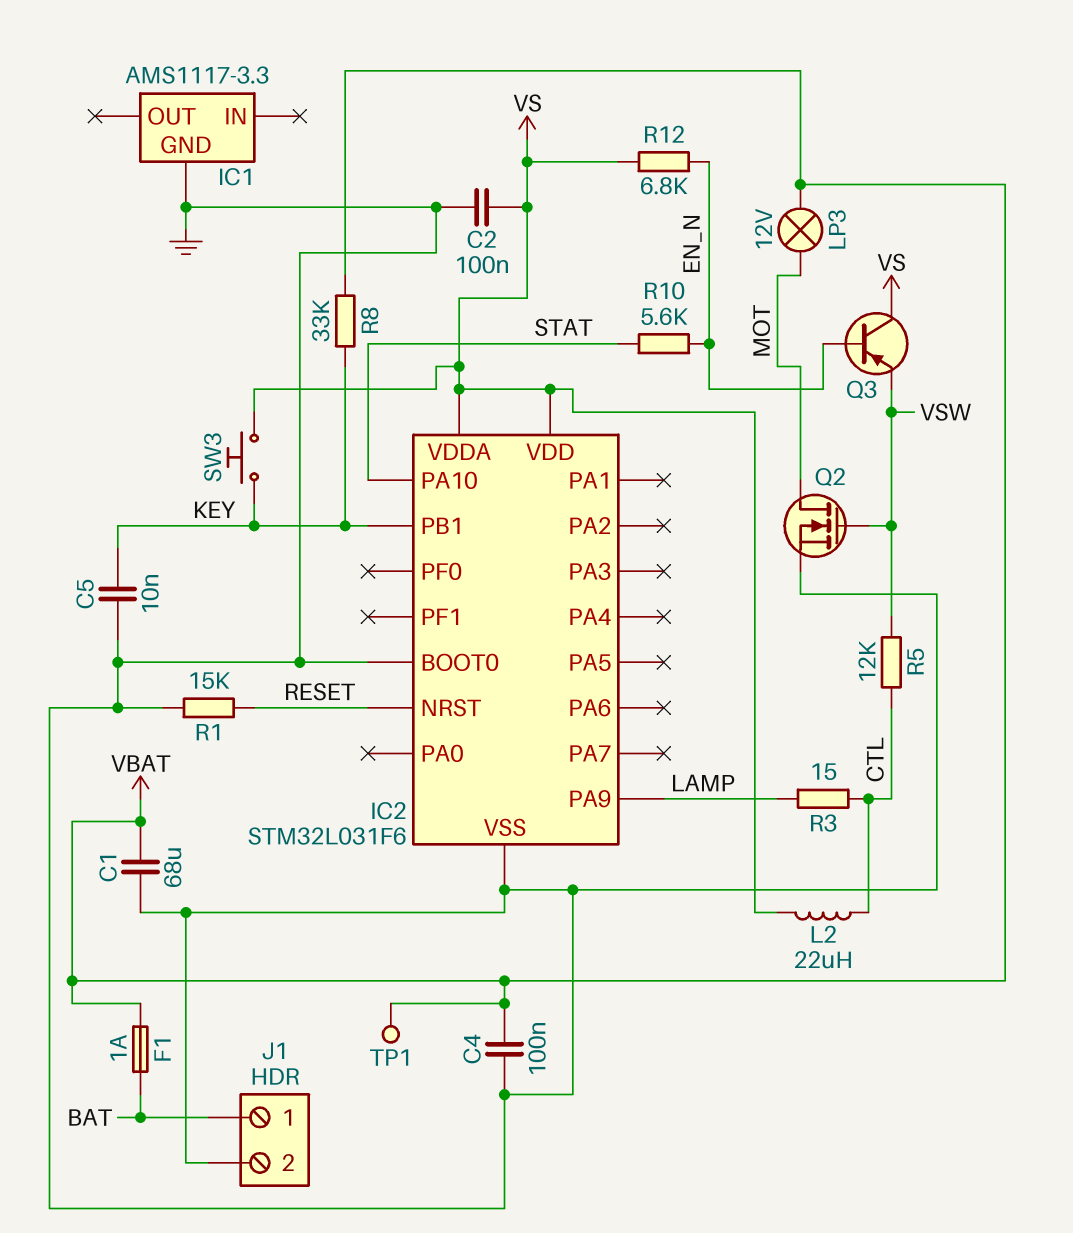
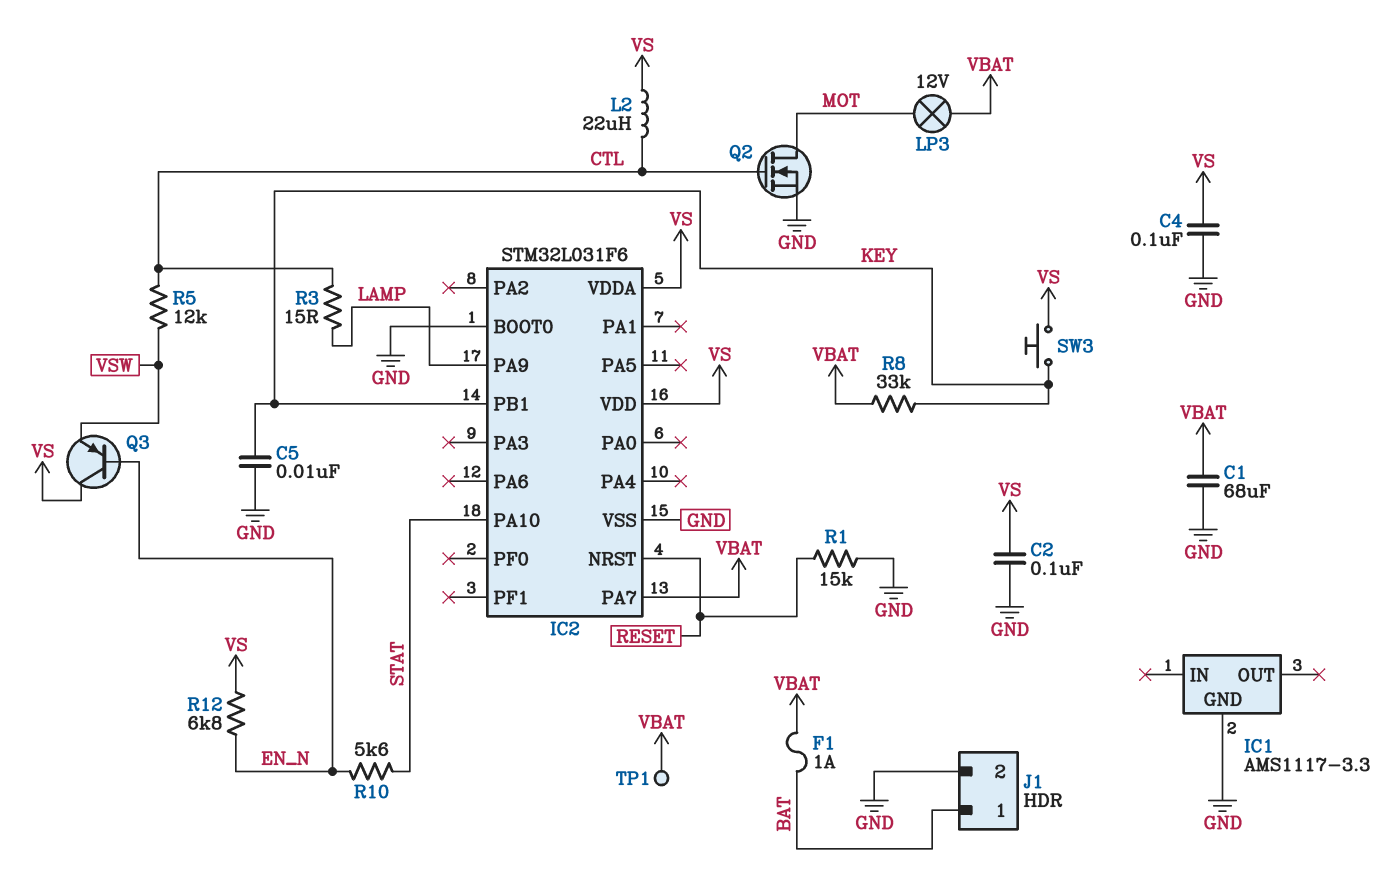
C4: 100nF (GND, VBAT) -> 100nF (GND, VS)
IC2 pin PA7: none -> VBAT
Q2: NMOS (G VSW, D MOT, S GND) -> NMOS (G CTL, D MOT, S GND)

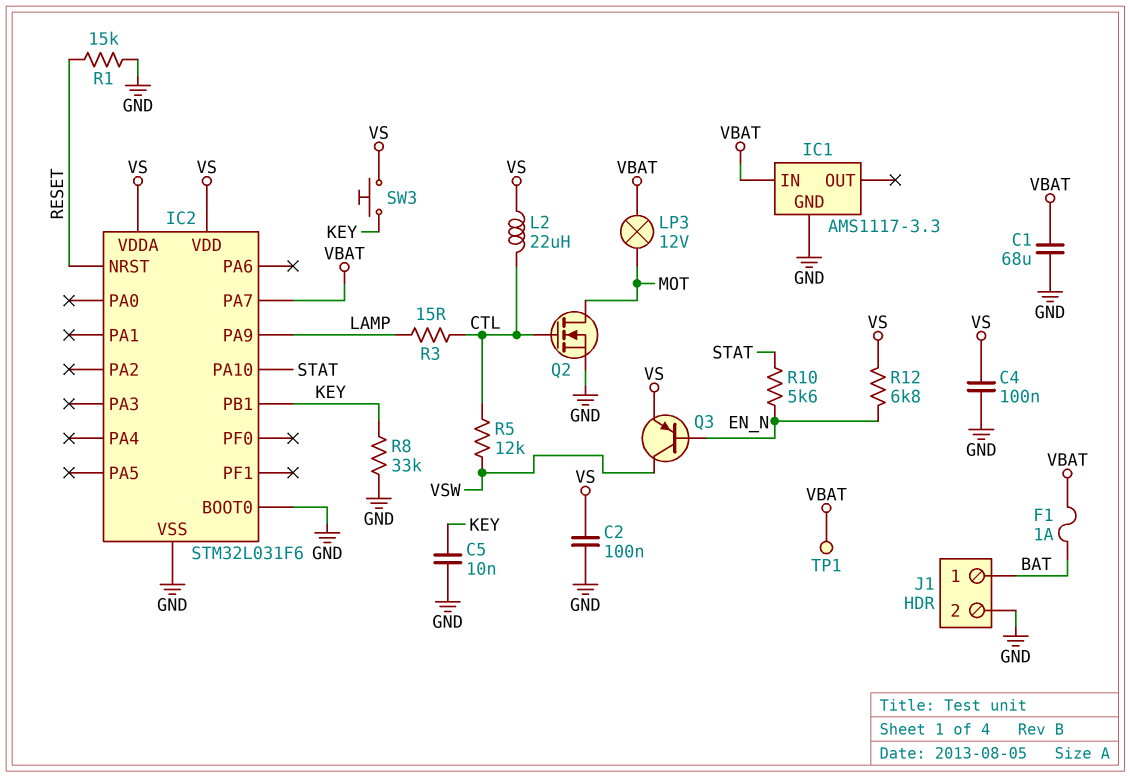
IC1 pin IN: none -> VBAT
Q3: PNP (B EN_N, C VS, E VSW) -> PNP (B EN_N, C VSW, E VS)
R8: 33k (KEY, VBAT) -> 33k (GND, KEY)

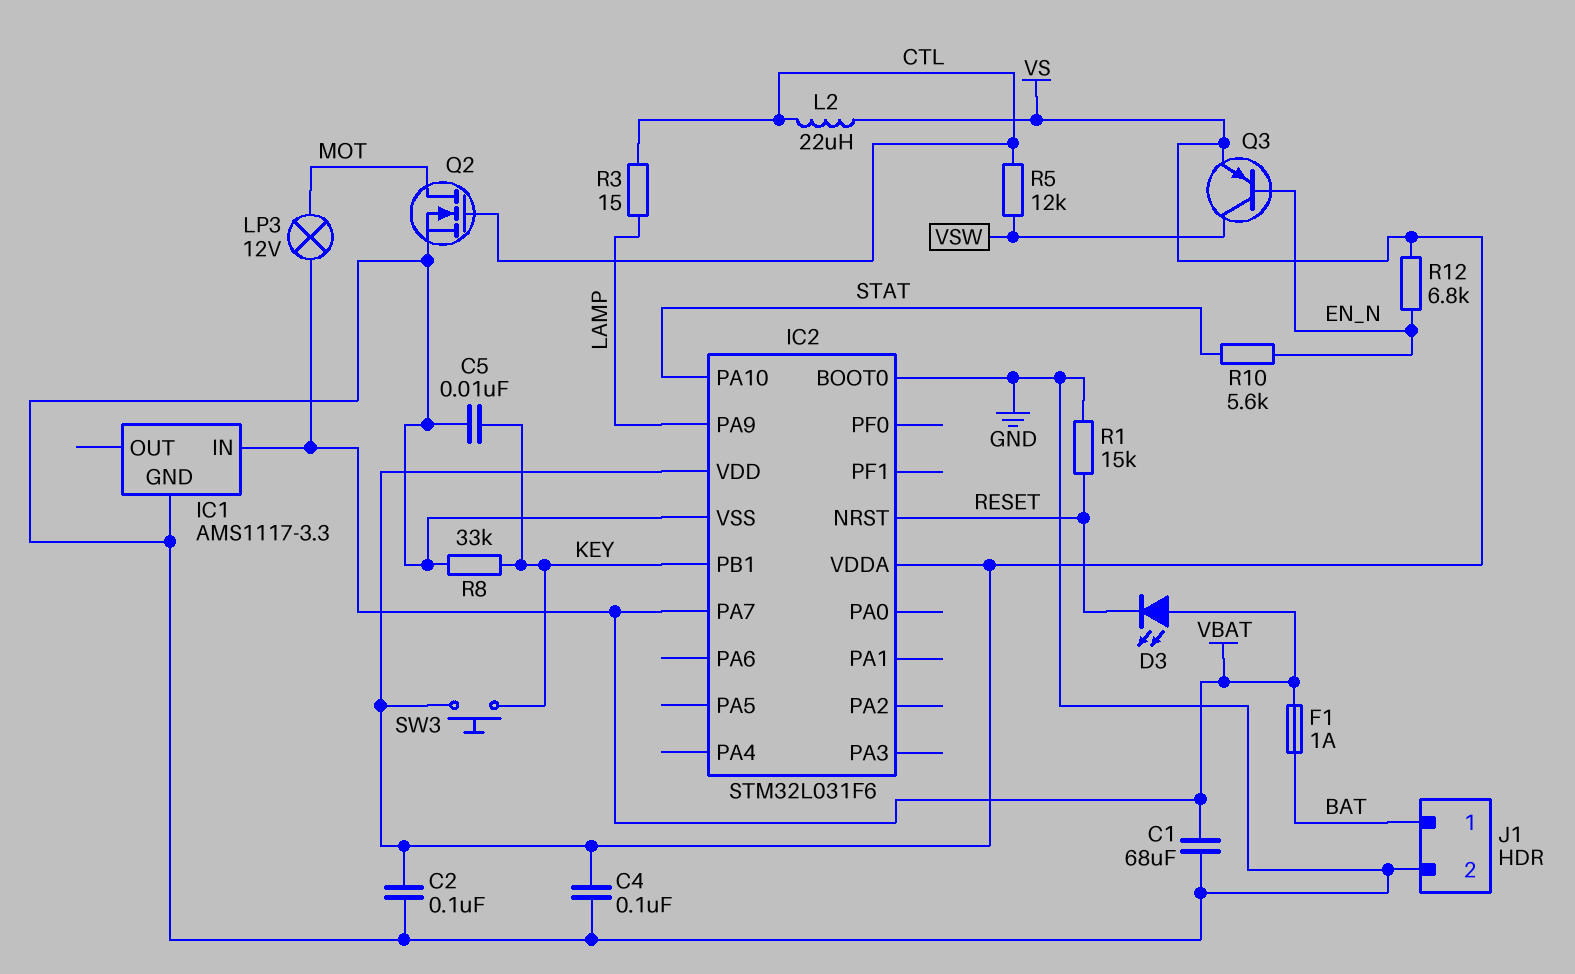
D3: none -> LED (A VBAT, K RESET)
TP1: test point (VBAT) -> none

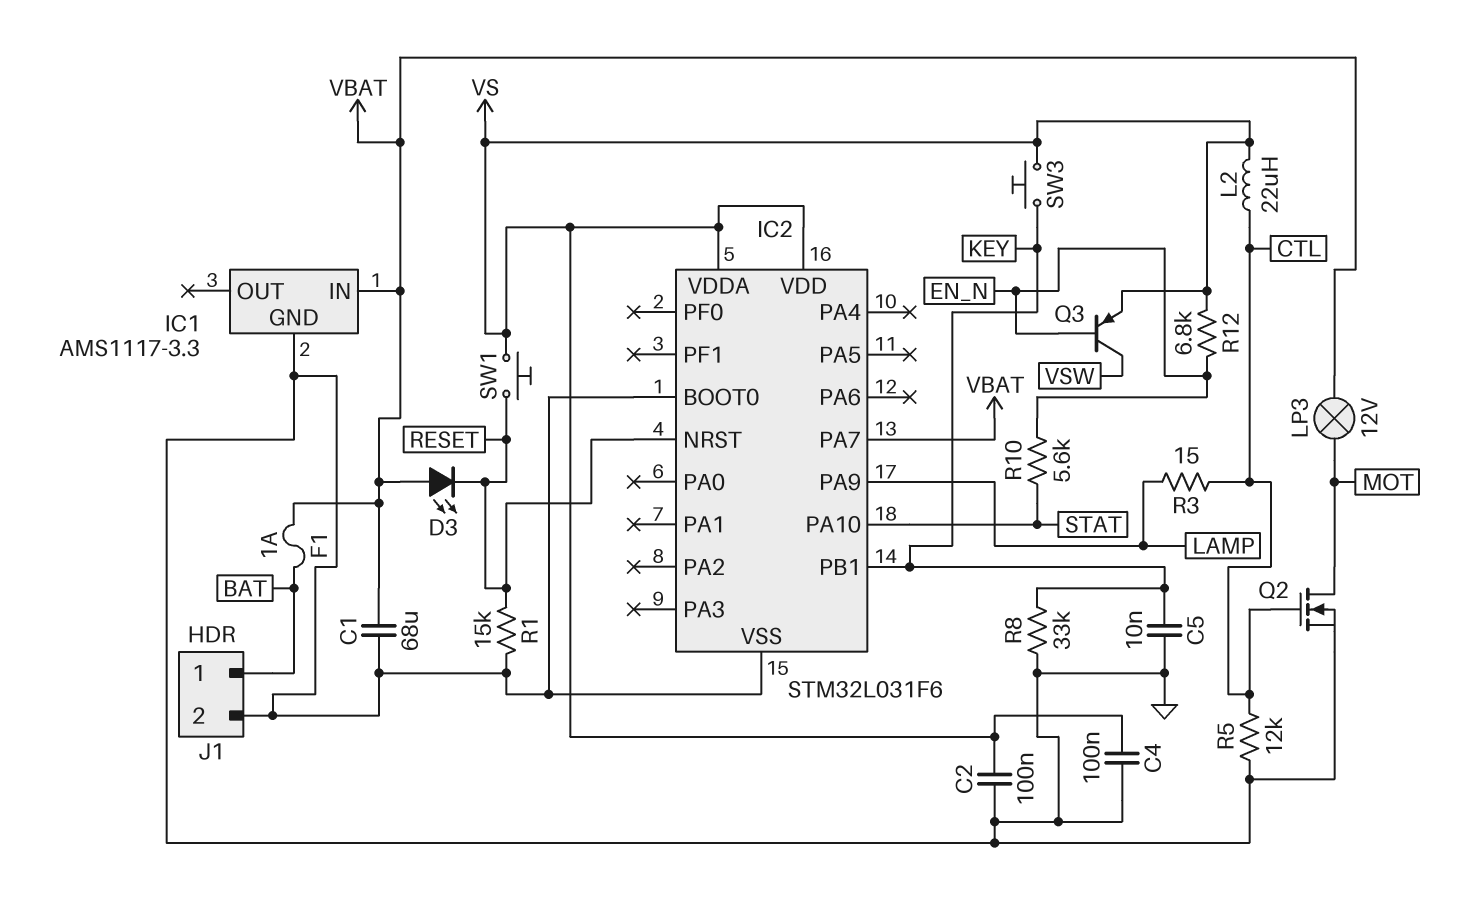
R5: 12k (CTL, VSW) -> 12k (CTL, GND)
SW1: none -> button (RESET, VS)

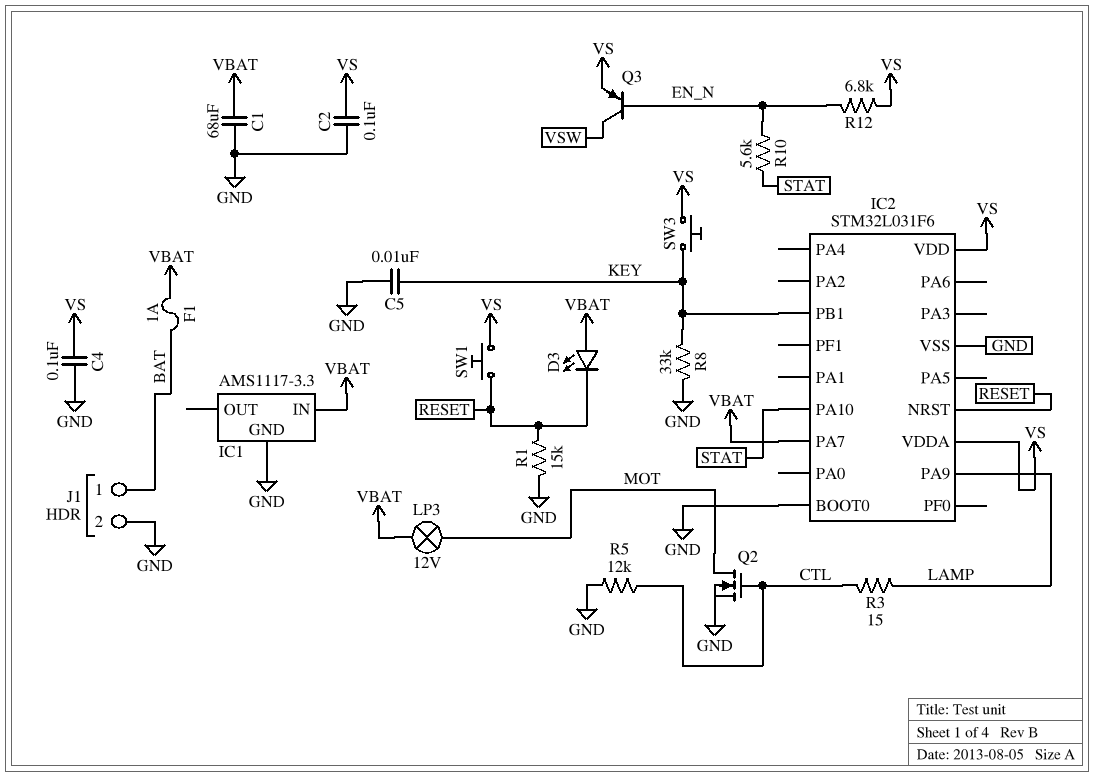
L2: 22uH (CTL, VS) -> none

